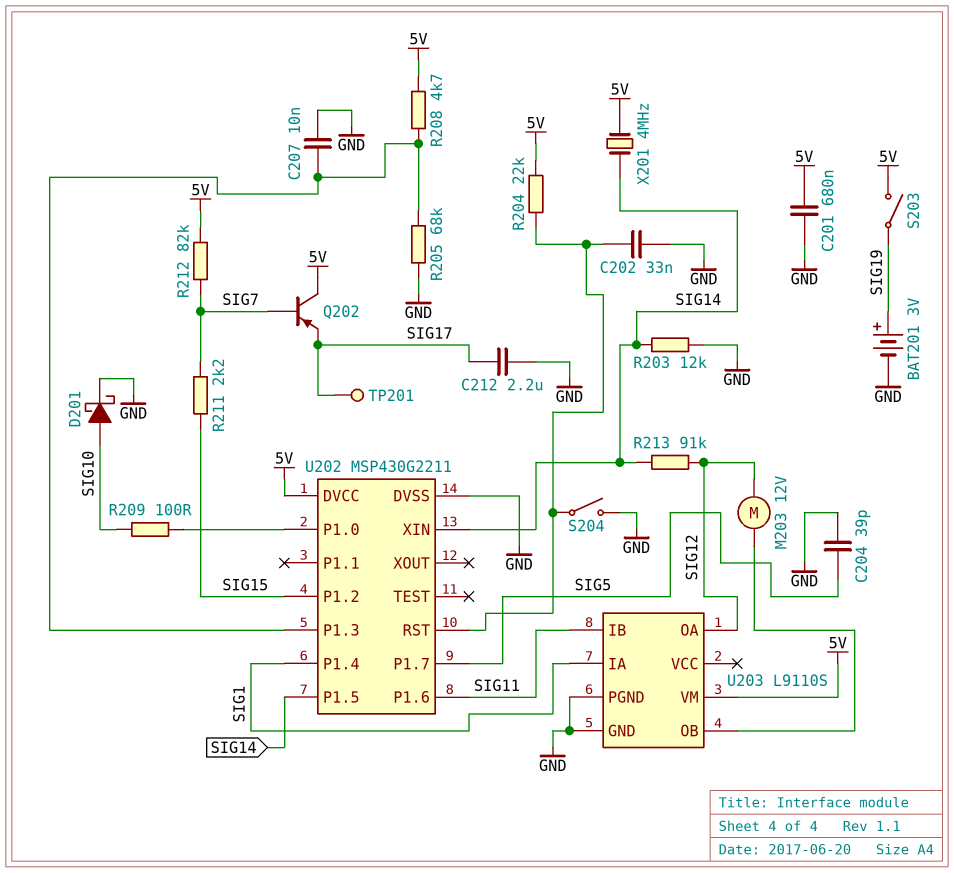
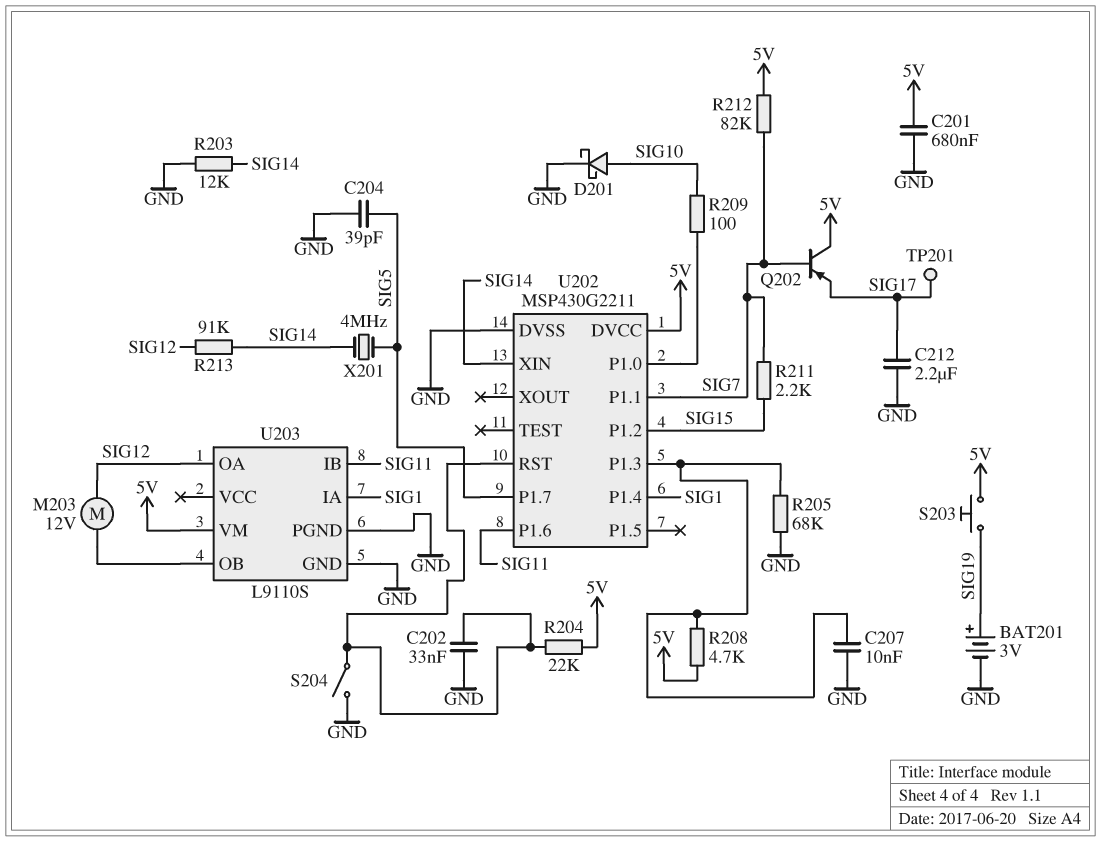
S203: switch (5V, SIG19) -> button (5V, SIG19)
U202 pin P1.1: none -> SIG7
U202 pin P1.5: SIG14 -> none
X201: 4MHz (5V, SIG14) -> 4MHz (SIG5, SIG14)

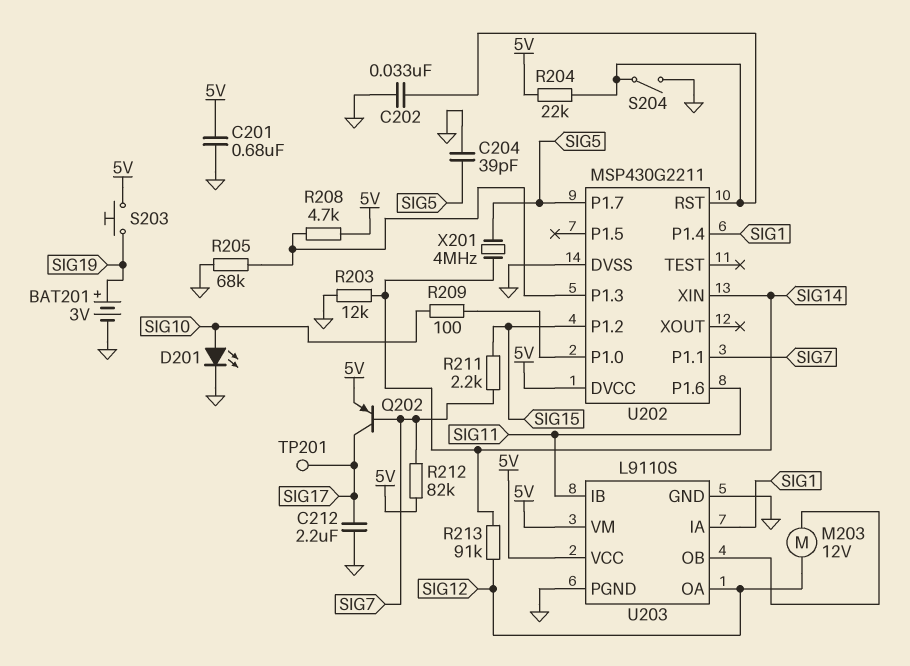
C207: 10nF (GND, U202/P1.3) -> none
D201: schottky (A SIG10, K GND) -> LED (A SIG10, K GND)
Q202: PNP (B SIG7, C 5V, E SIG17) -> PNP (B SIG7, C SIG17, E 5V)
U203 pin VCC: none -> 5V

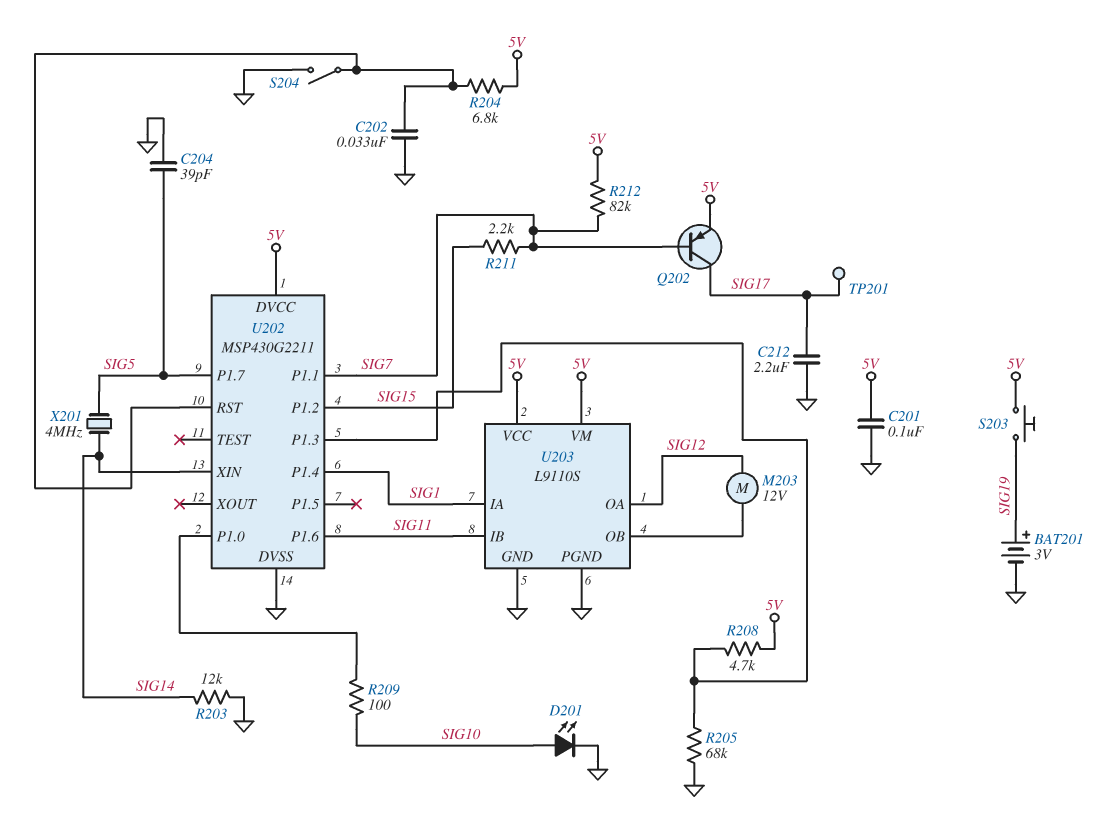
C201: 680nF (5V, GND) -> 100nF (5V, GND)
R204: 22k (5V, U202/RST) -> 6.8k (5V, U202/RST)
R213: 91k (SIG12, SIG14) -> none

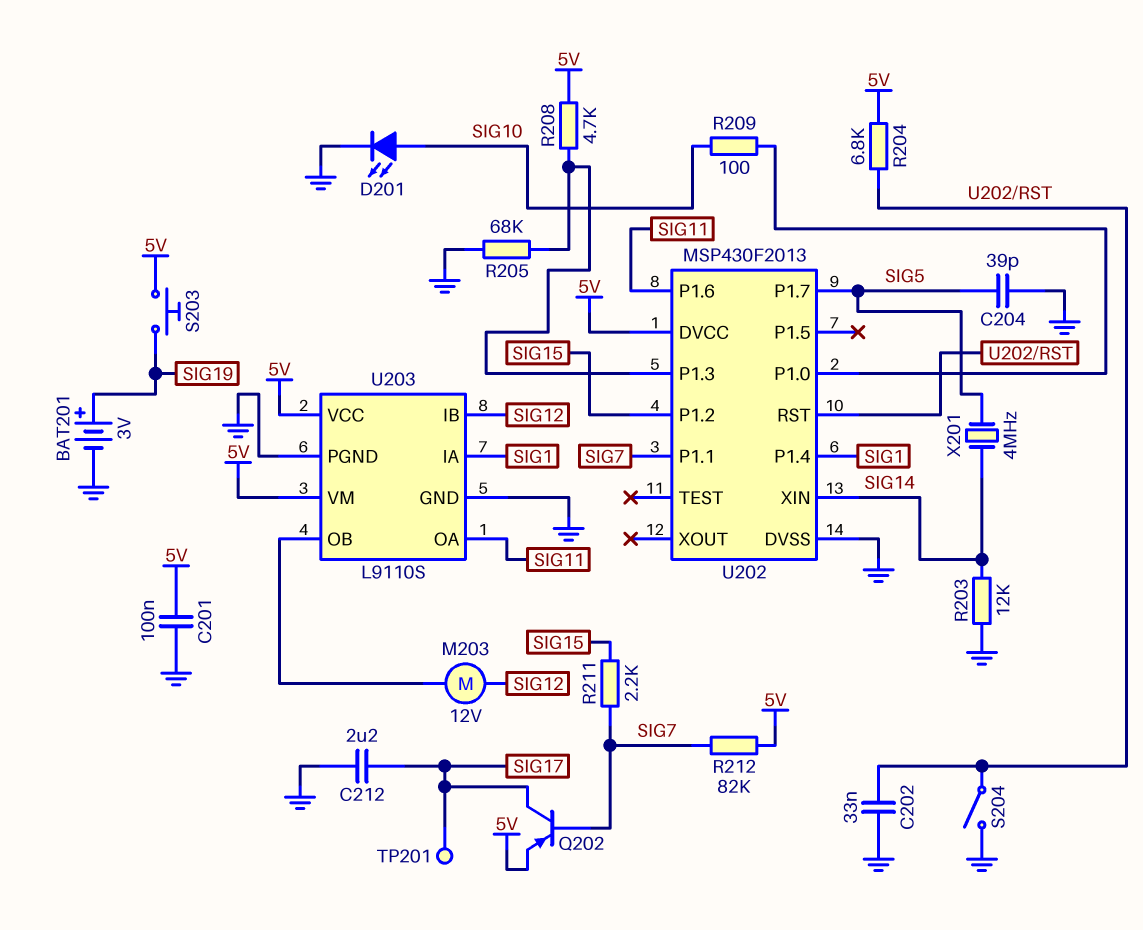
U202: MSP430G2211 -> MSP430F2013
U203 pin IB: SIG11 -> SIG12
U203 pin OA: SIG12 -> SIG11

